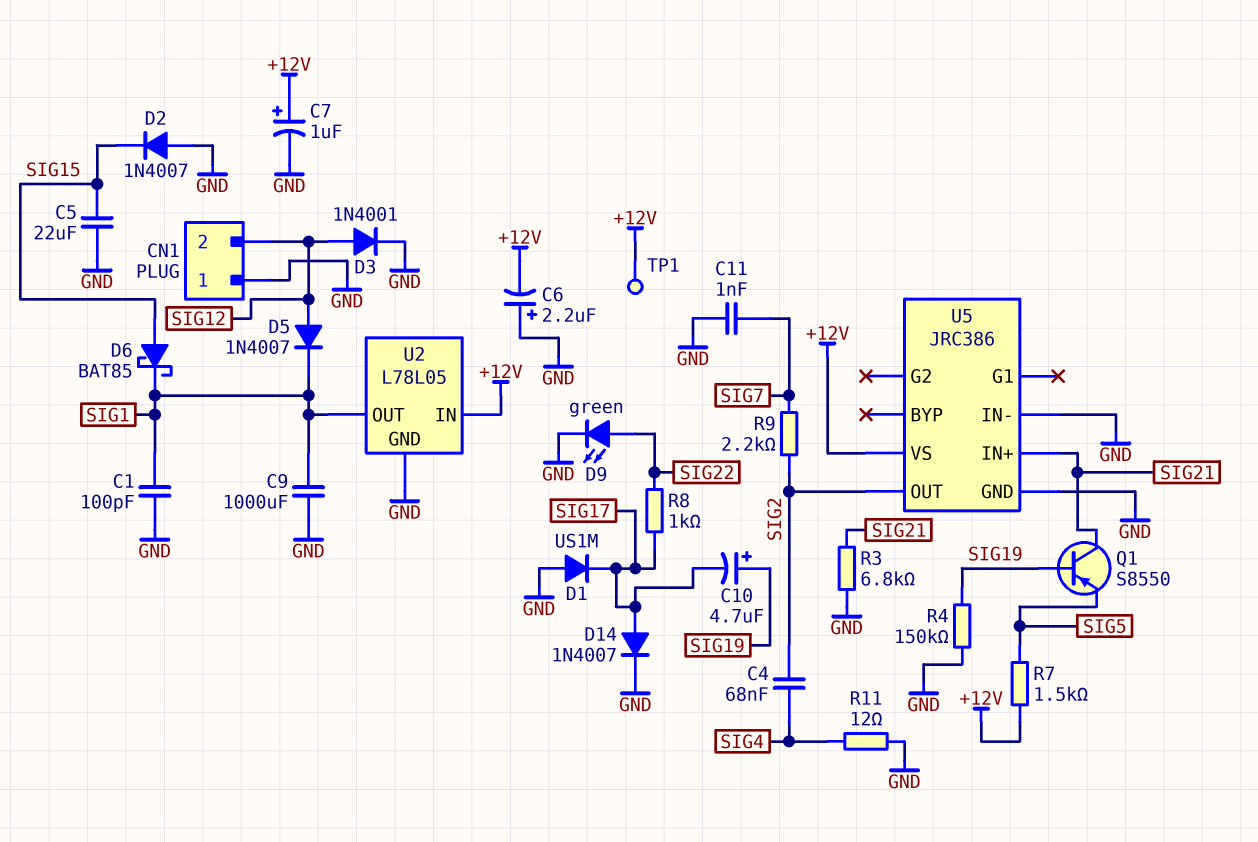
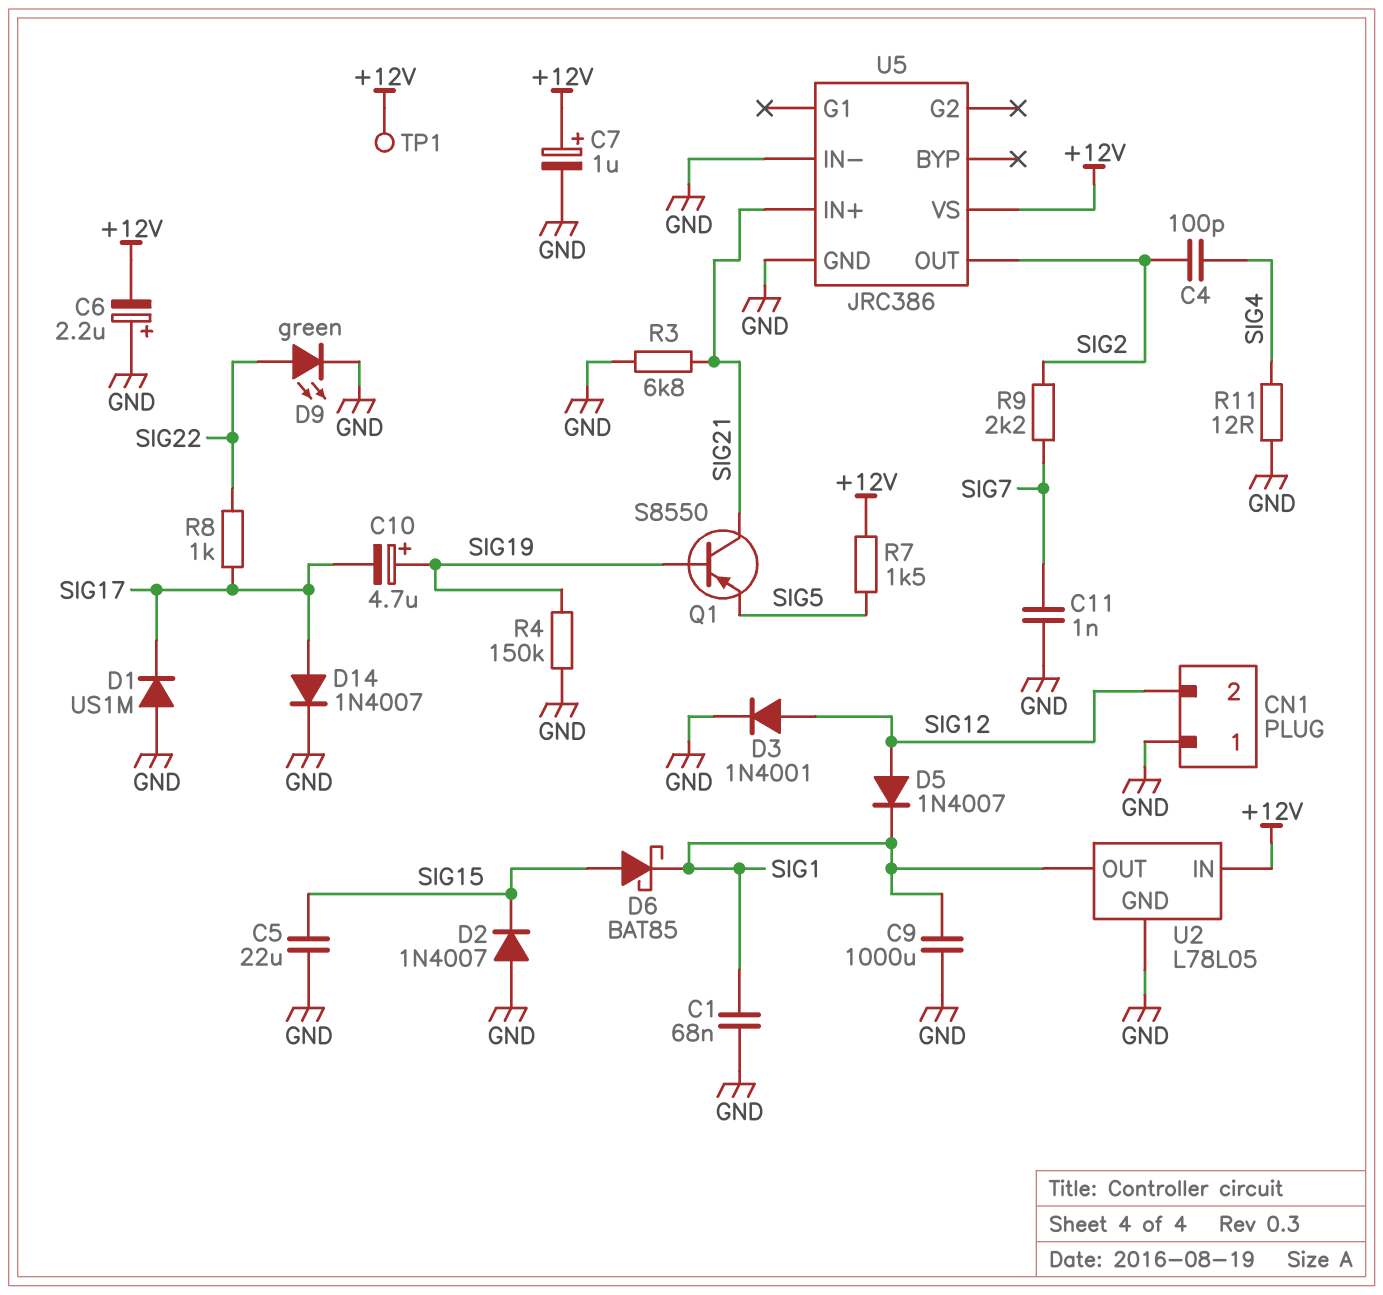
C1: 100pF (GND, SIG1) -> 68nF (GND, SIG1)
C4: 68nF (SIG2, SIG4) -> 100pF (SIG2, SIG4)

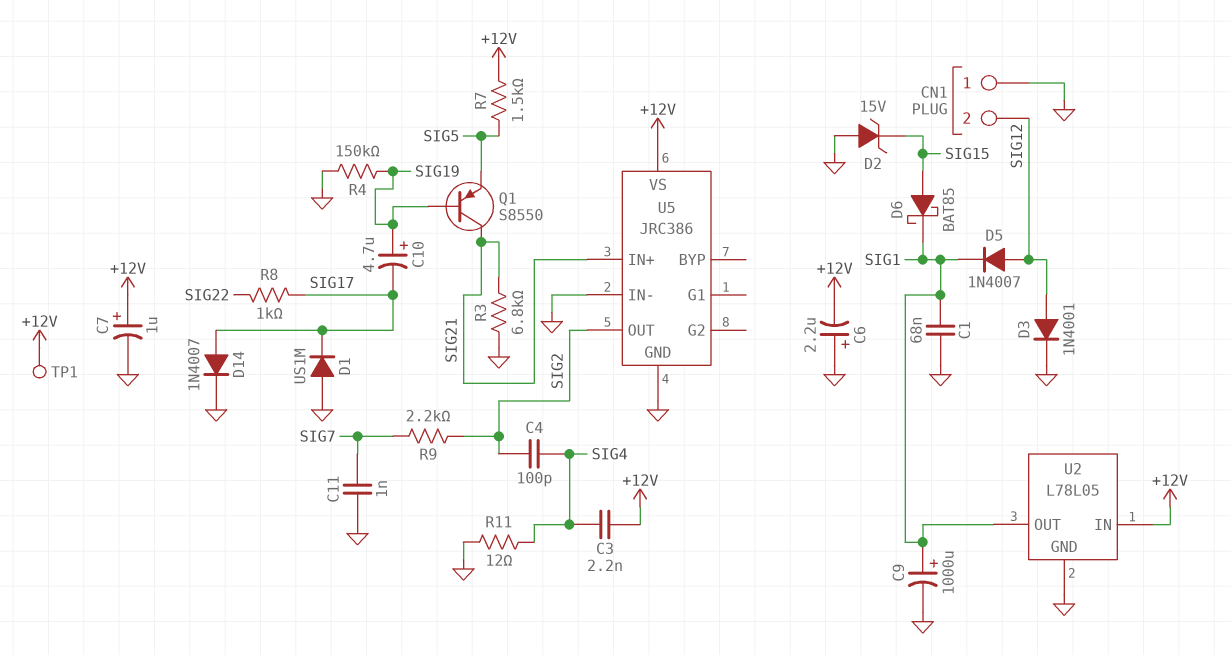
C3: none -> 2.2nF (+12V, SIG4)
C5: 22uF (GND, SIG15) -> none
C9: 1000uF (GND, SIG1) -> 1000uF (plus SIG1, minus GND)
D2: diode 1N4007 (A GND, K SIG15) -> zener 15V (A GND, K SIG15)
D9: LED green (A SIG22, K GND) -> none

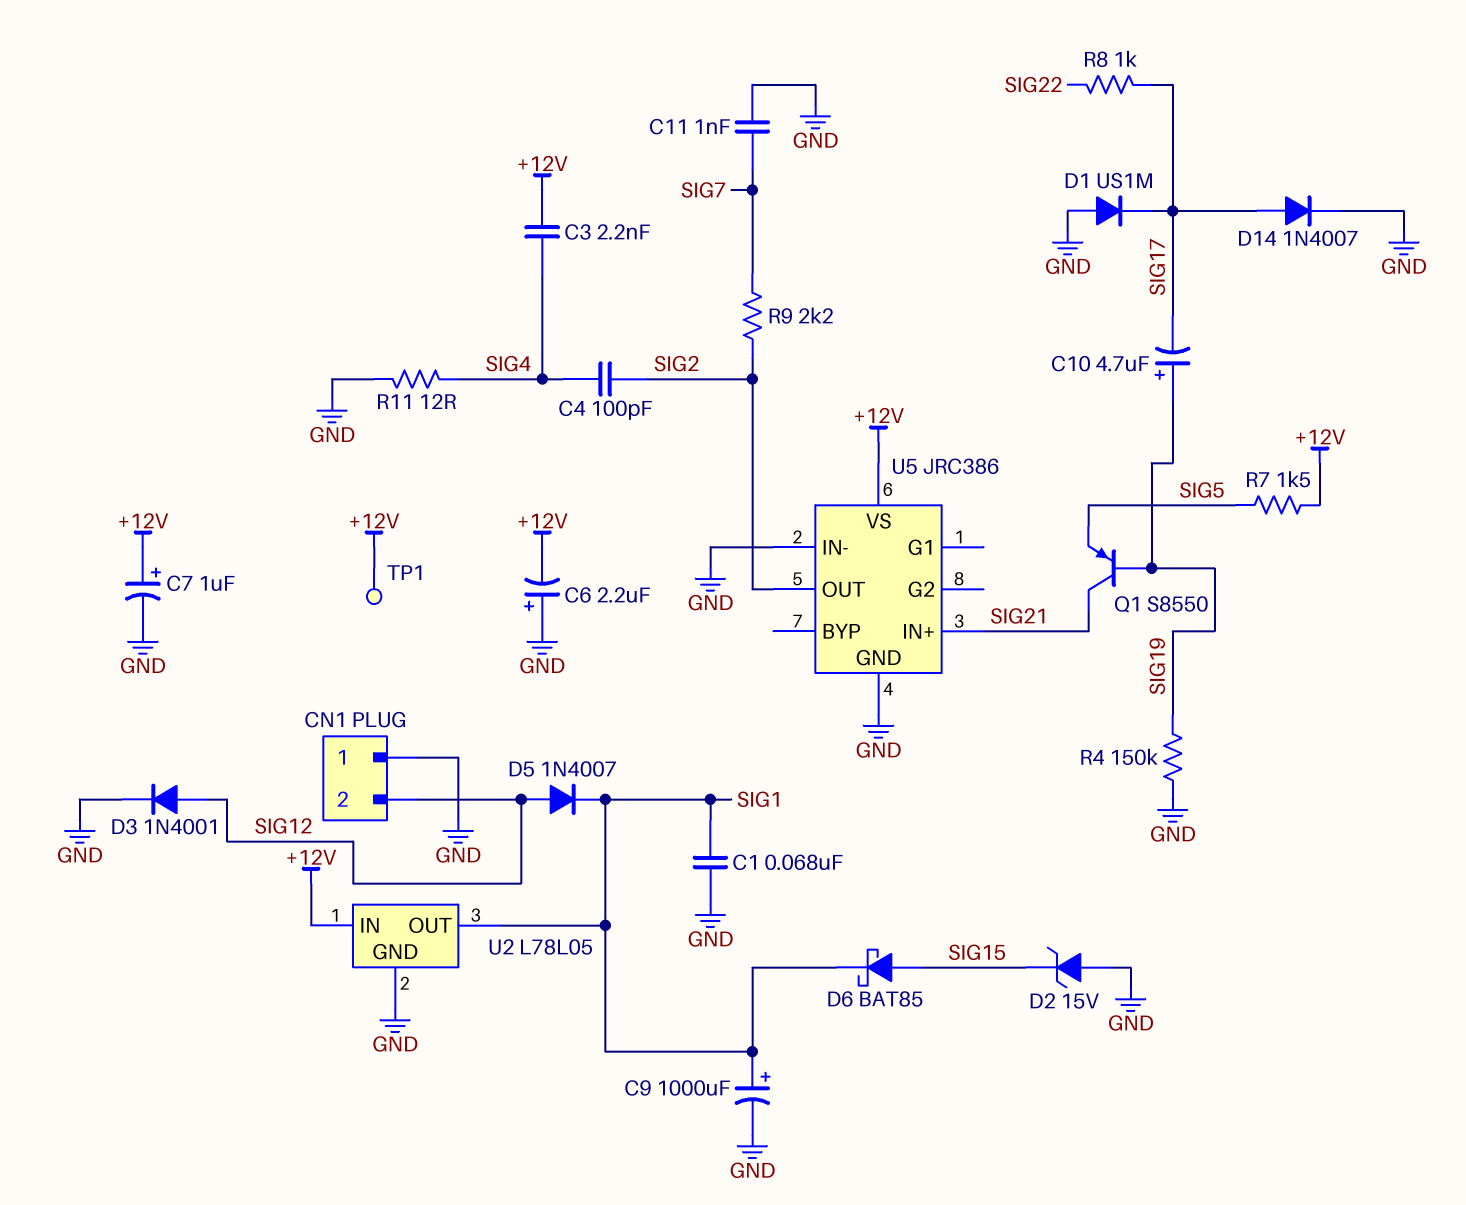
R3: 6.8k (GND, SIG21) -> none

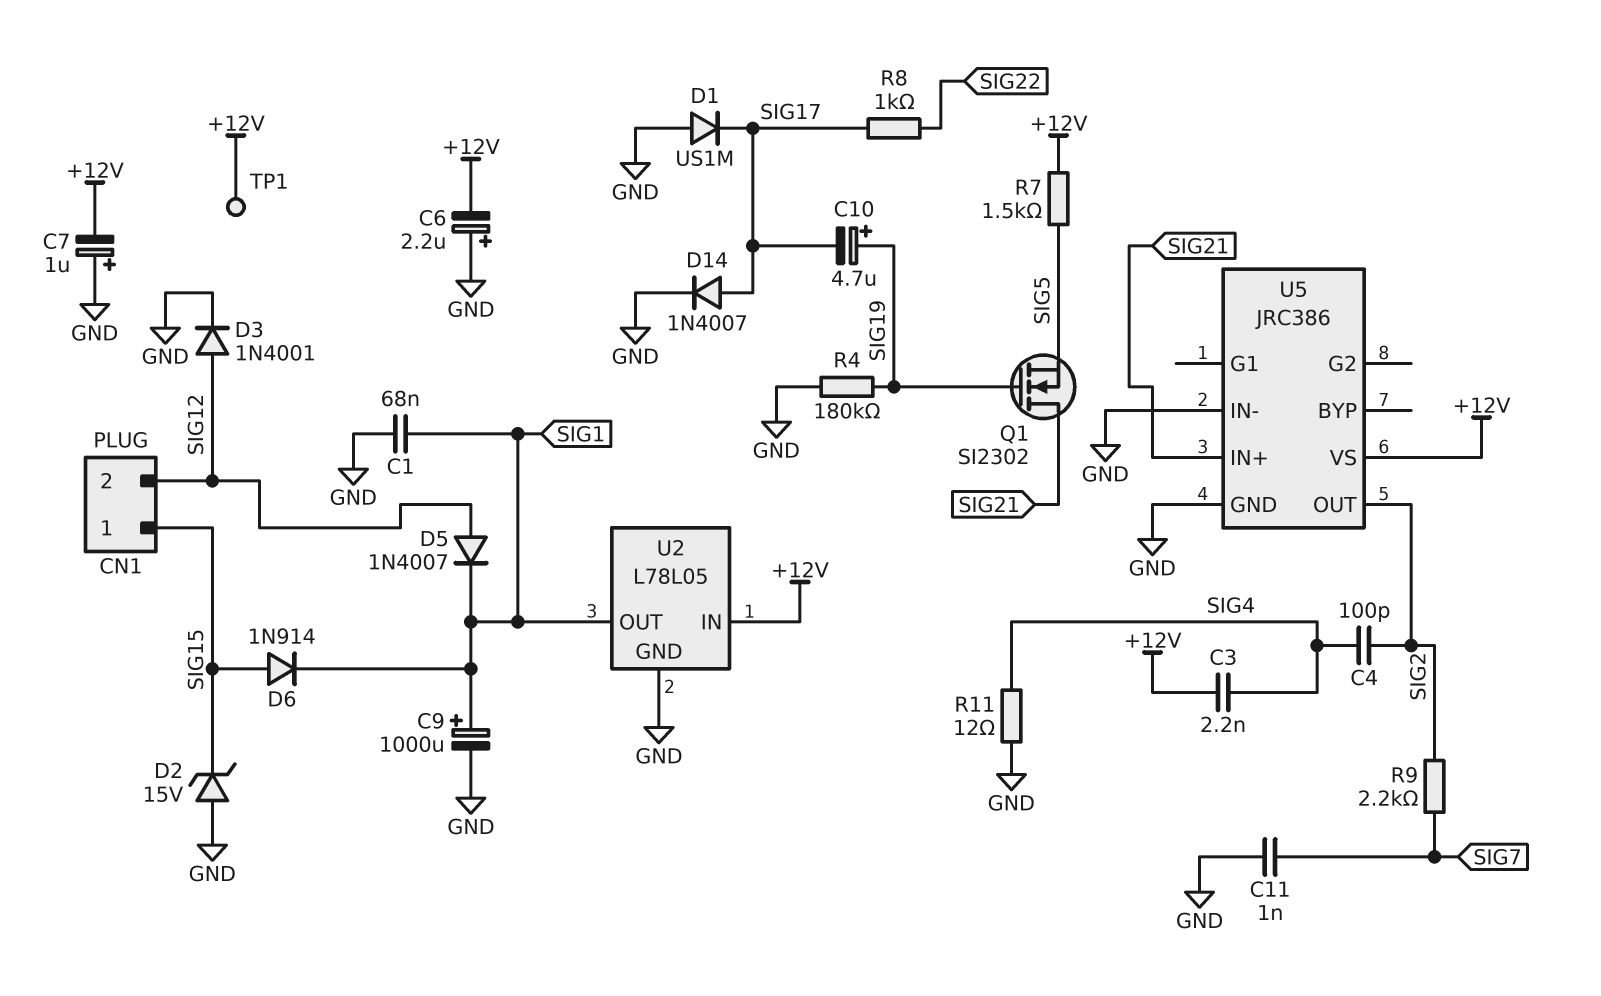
C7: 1uF (plus +12V, minus GND) -> 1uF (plus GND, minus +12V)
CN1 pin 1: GND -> SIG15
D6: schottky BAT85 (A SIG15, K SIG1) -> diode 1N914 (A SIG15, K SIG1)
Q1: PNP S8550 (B SIG19, C SIG21, E SIG5) -> NMOS SI2302 (G SIG19, D SIG21, S SIG5)
R4: 150k (GND, SIG19) -> 180k (GND, SIG19)

